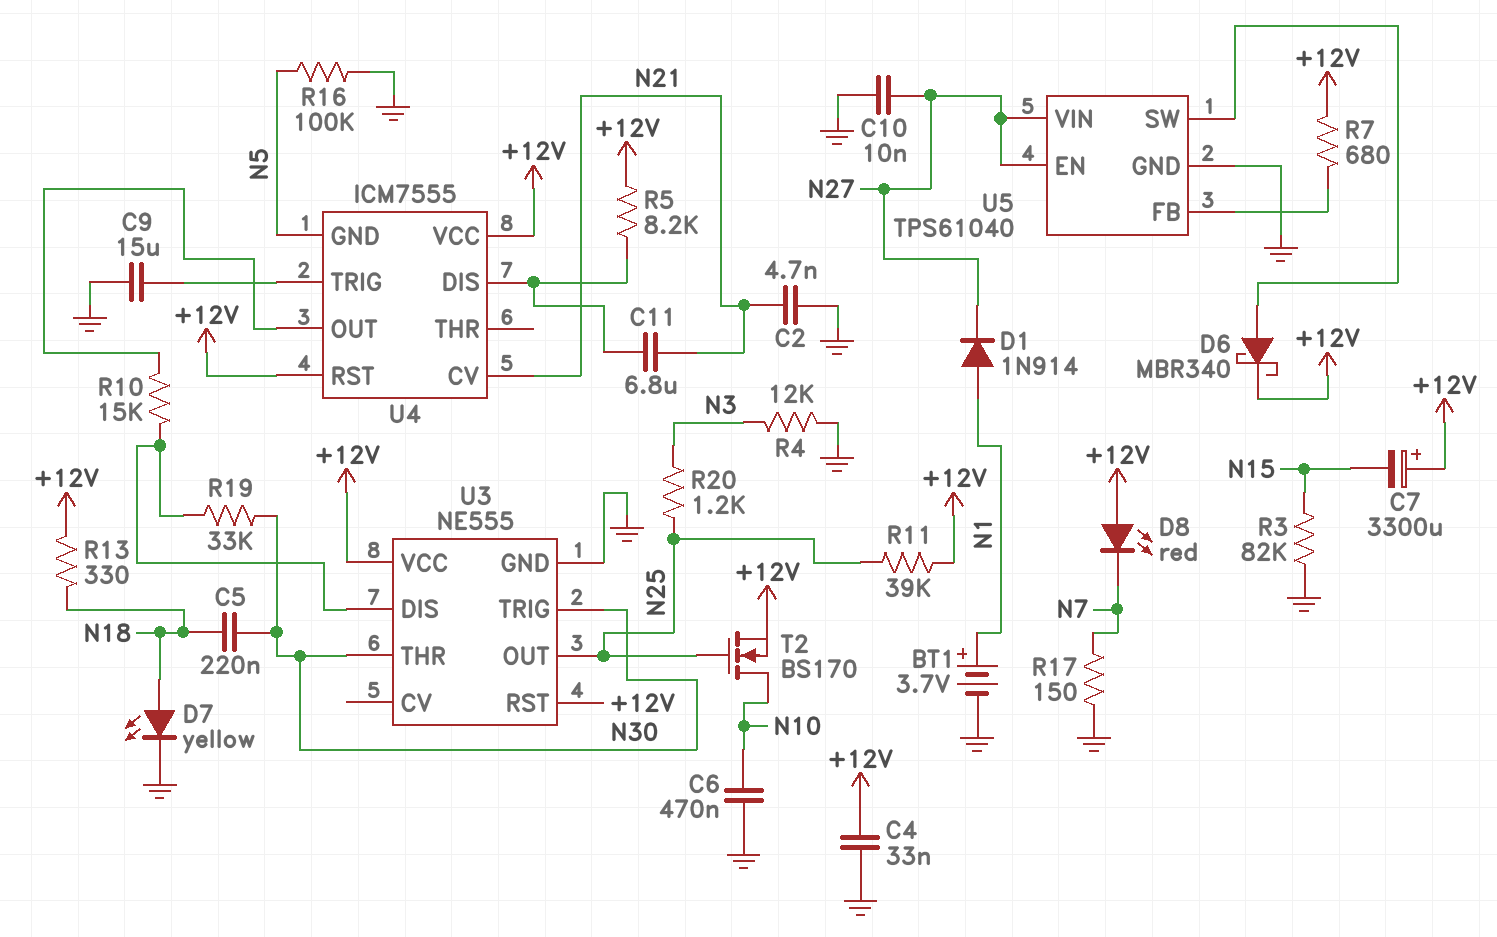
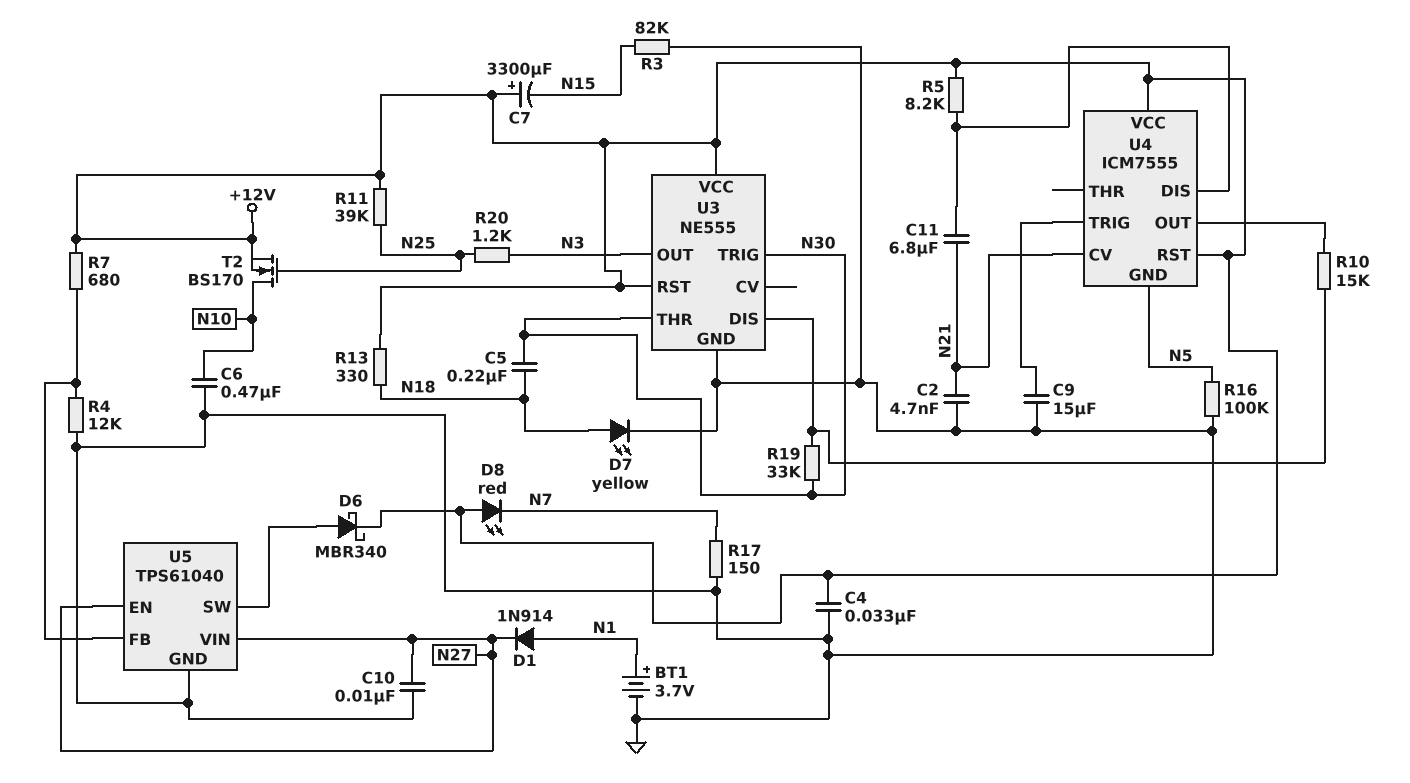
R4: 12k (GND, N3) -> 12k (GND, U5/FB)
U3 pin OUT: N25 -> N3

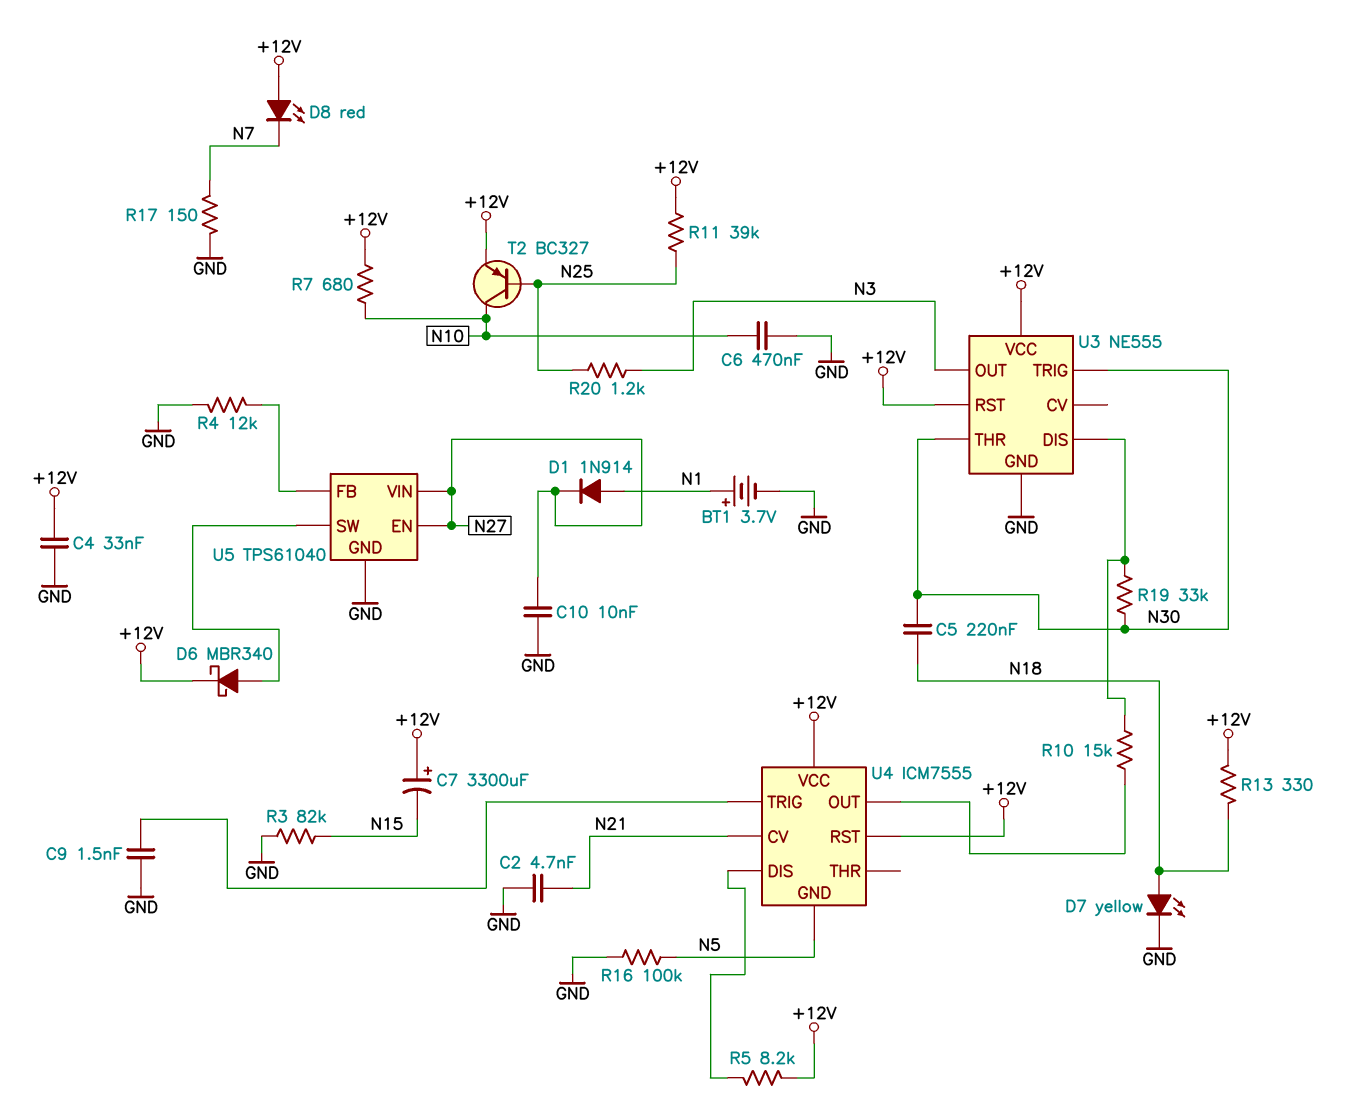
C9: 15uF (GND, U4/TRIG) -> 1.5nF (GND, U4/TRIG)
C11: 6.8uF (N21, U4/DIS) -> none
R7: 680 (+12V, U5/FB) -> 680 (+12V, N10)
T2: NMOS BS170 (G N25, D N10, S +12V) -> PNP BC327 (B N25, C N10, E +12V)

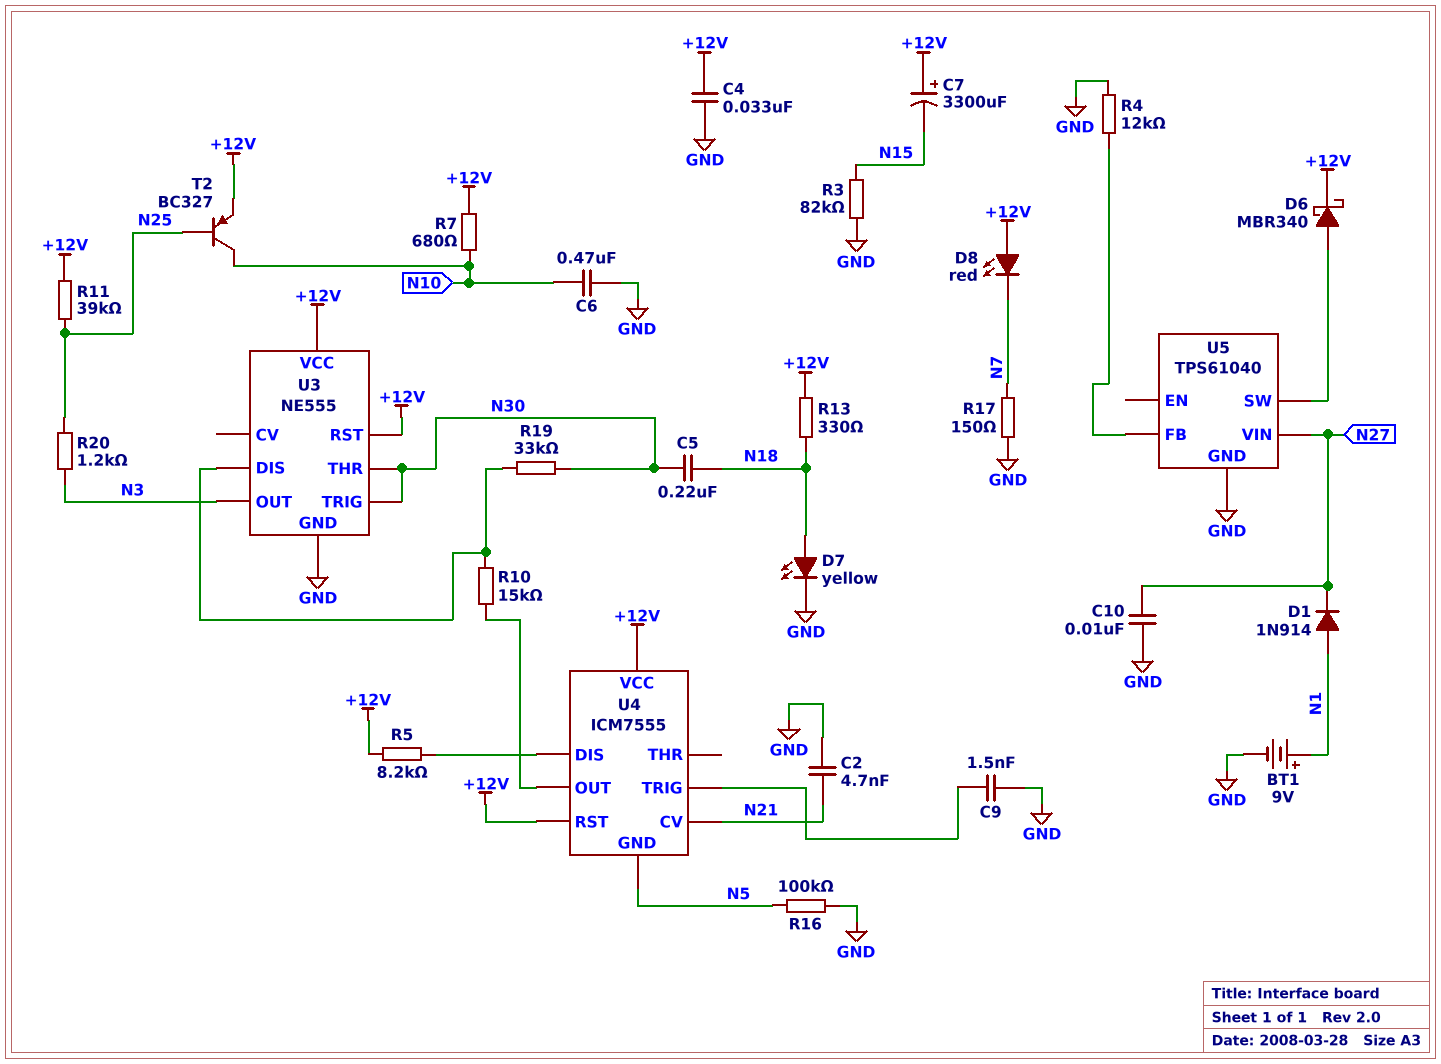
BT1: 3.7V (plus N1, minus GND) -> 9V (plus N1, minus GND)
U5 pin EN: N27 -> none

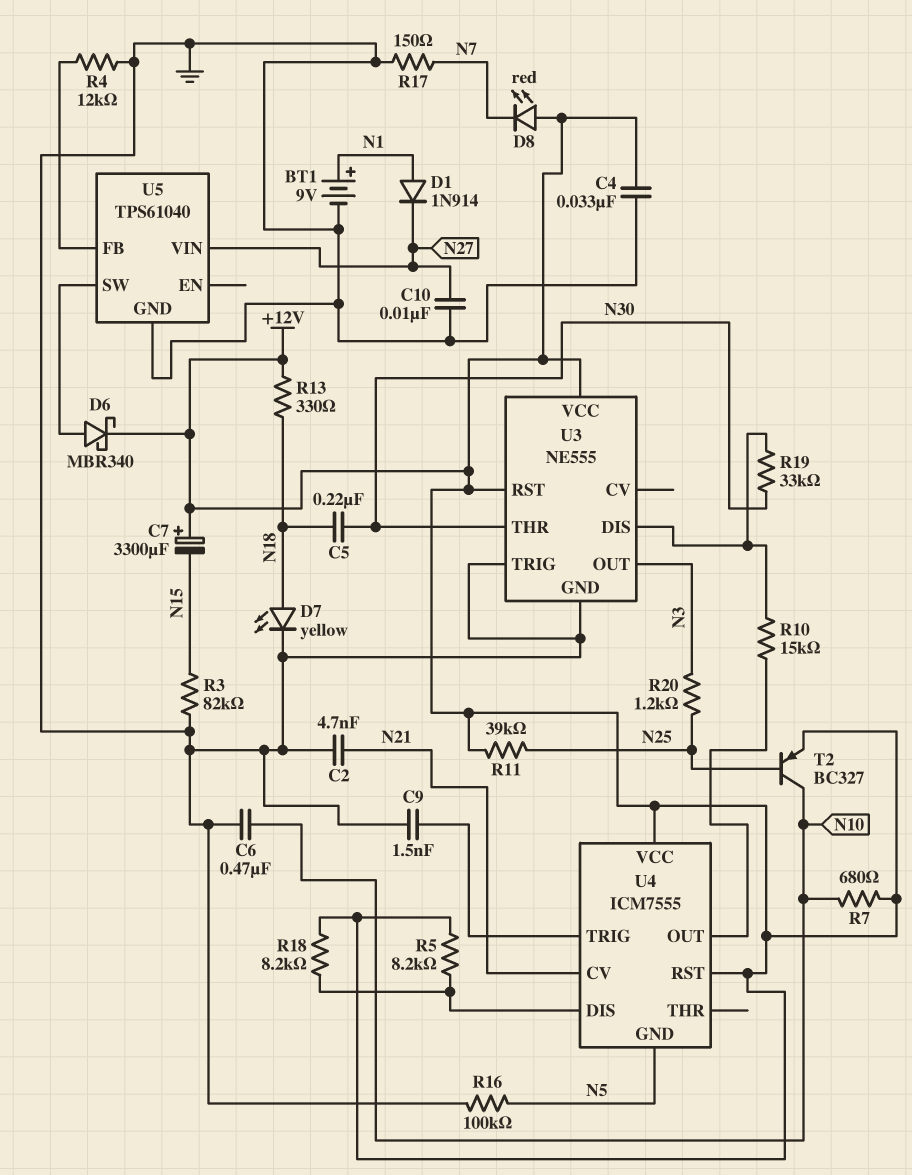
R18: none -> 8.2k (+12V, U4/DIS)
U3 pin TRIG: N30 -> GND

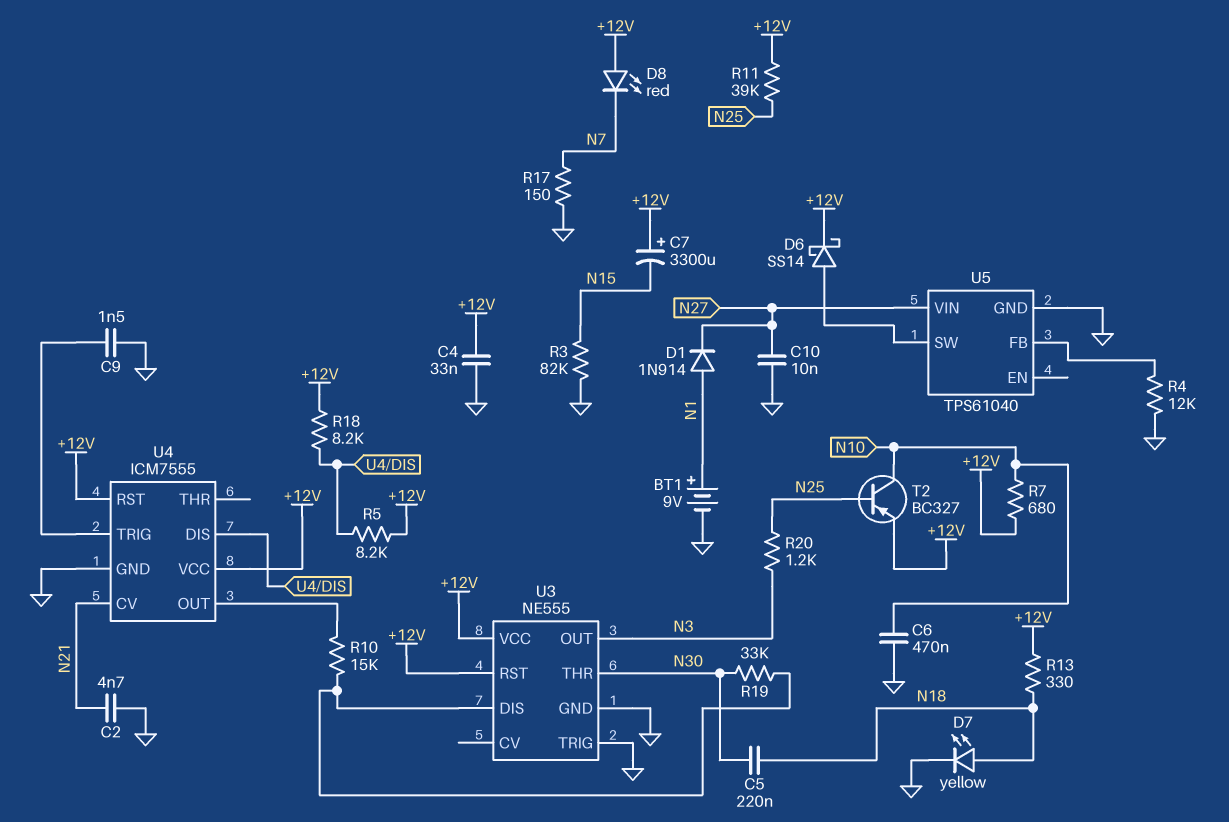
D6: schottky MBR340 (A U5/SW, K +12V) -> schottky SS14 (A U5/SW, K +12V)
R16: 100k (GND, N5) -> none
U4 pin GND: N5 -> GND

